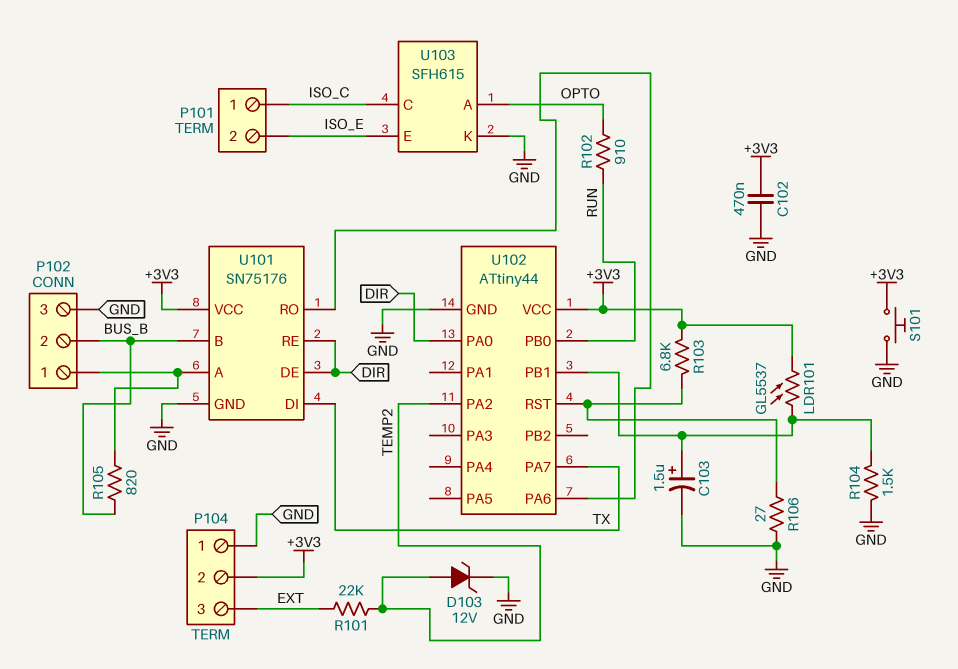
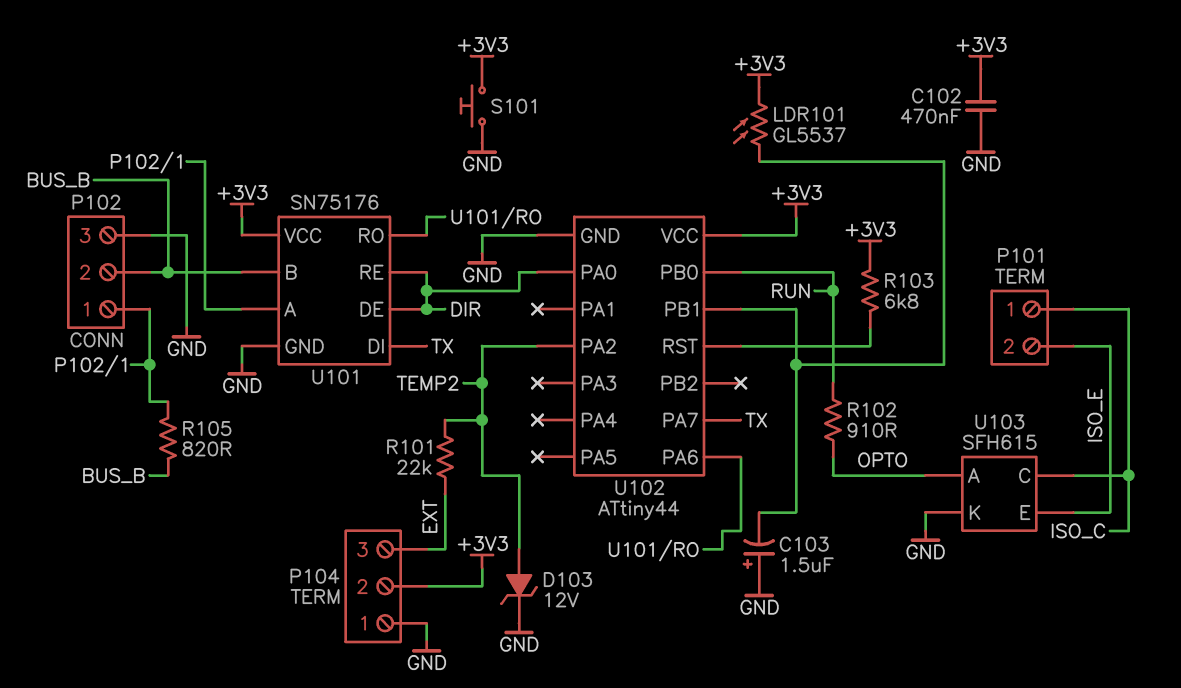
C103: 1.5uF (plus U102/PB1, minus GND) -> 1.5uF (plus GND, minus U102/PB1)
R104: 1.5k (GND, U102/PB1) -> none
R106: 27 (GND, U102/RST) -> none

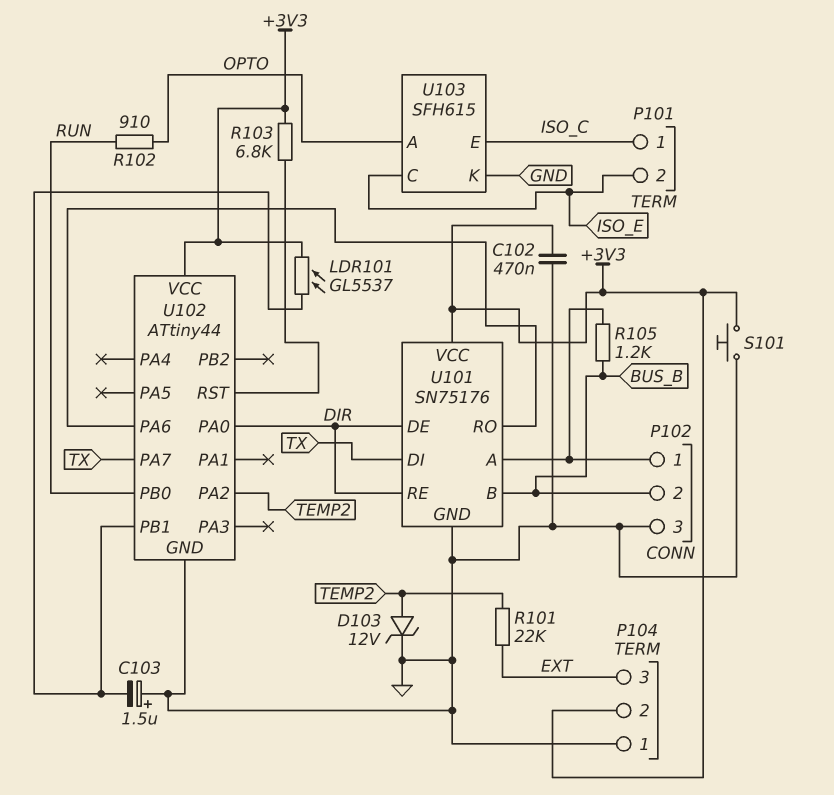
R105: 820 (BUS_B, P102/1) -> 1.2k (BUS_B, P102/1)
U103 pin C: ISO_C -> ISO_E
U103 pin E: ISO_E -> ISO_C

